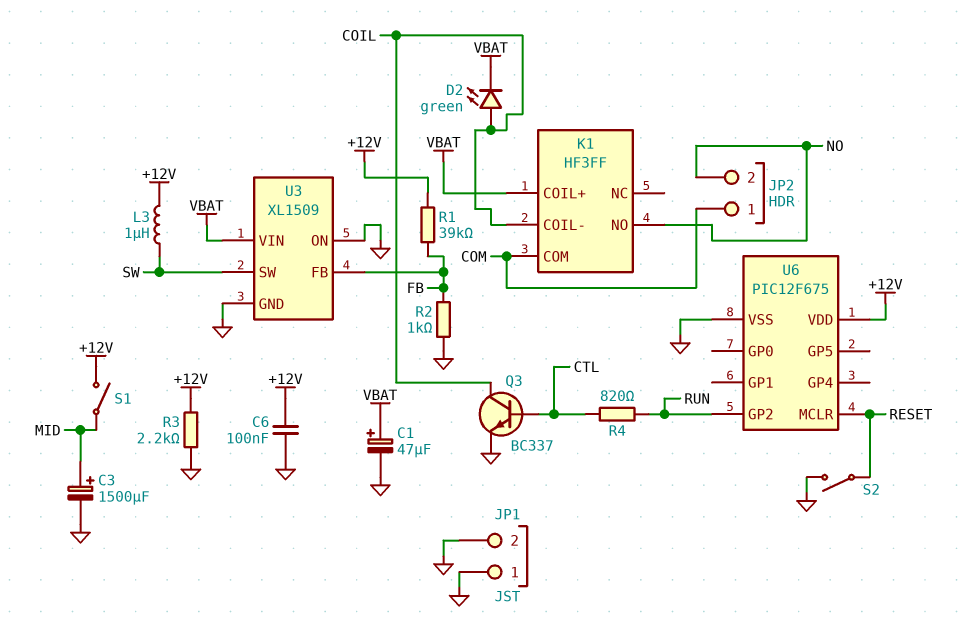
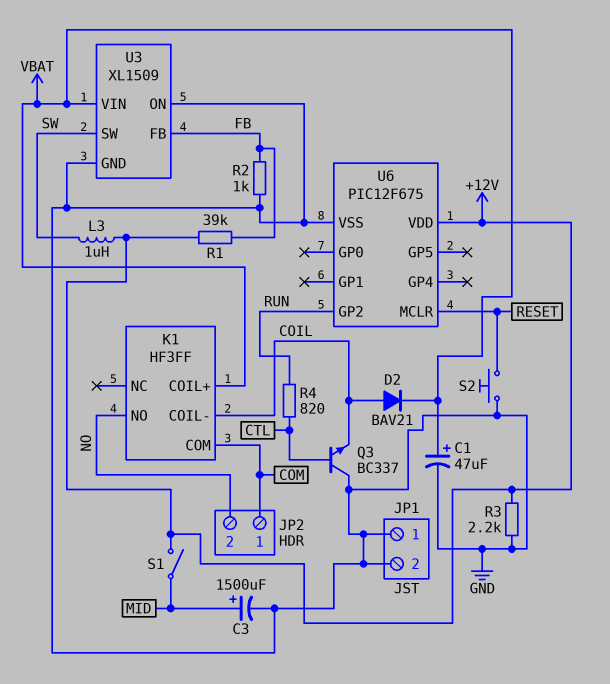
C6: 100nF (+12V, GND) -> none
D2: LED green (A COIL, K VBAT) -> diode BAV21 (A COIL, K VBAT)
Q3: NPN BC337 (B CTL, C COIL, E GND) -> NPN BC337 (B CTL, C GND, E COIL)
S2: switch (GND, RESET) -> button (GND, RESET)

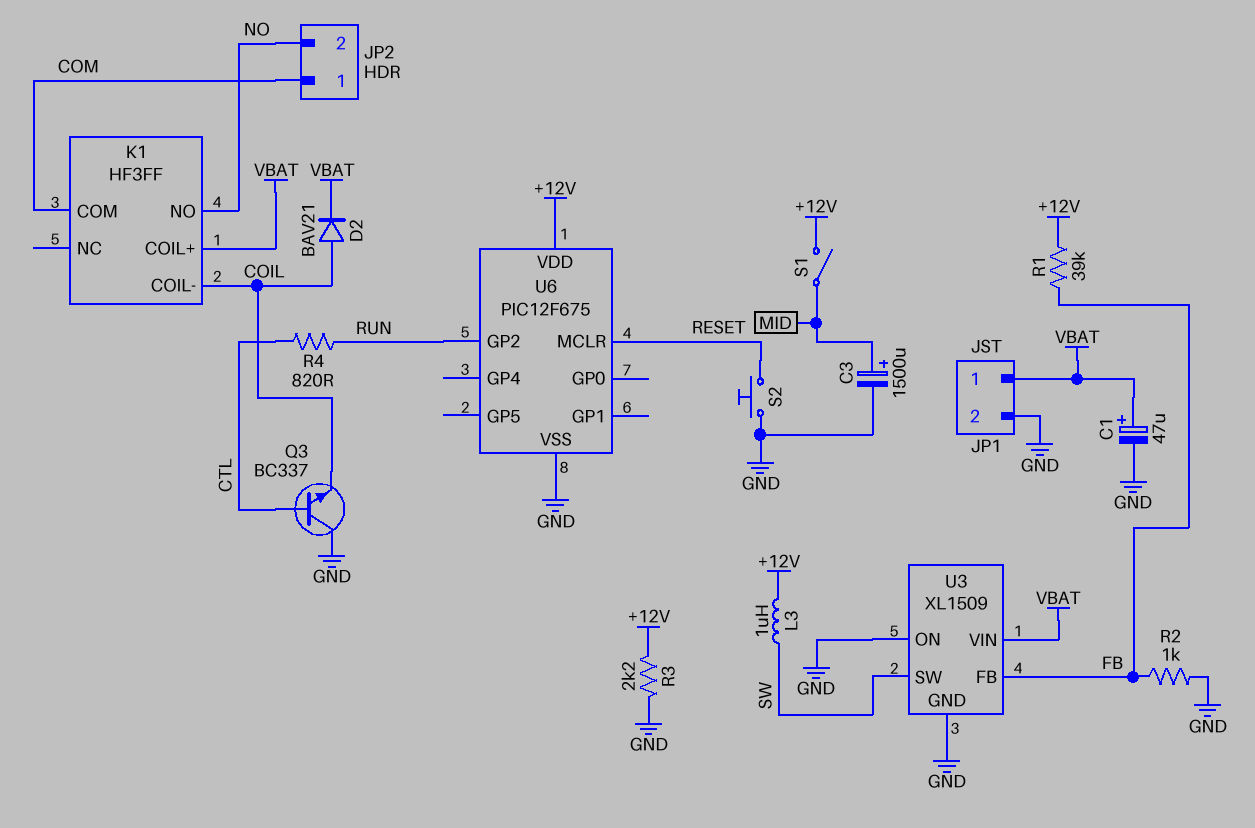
JP1 pin 1: GND -> VBAT

